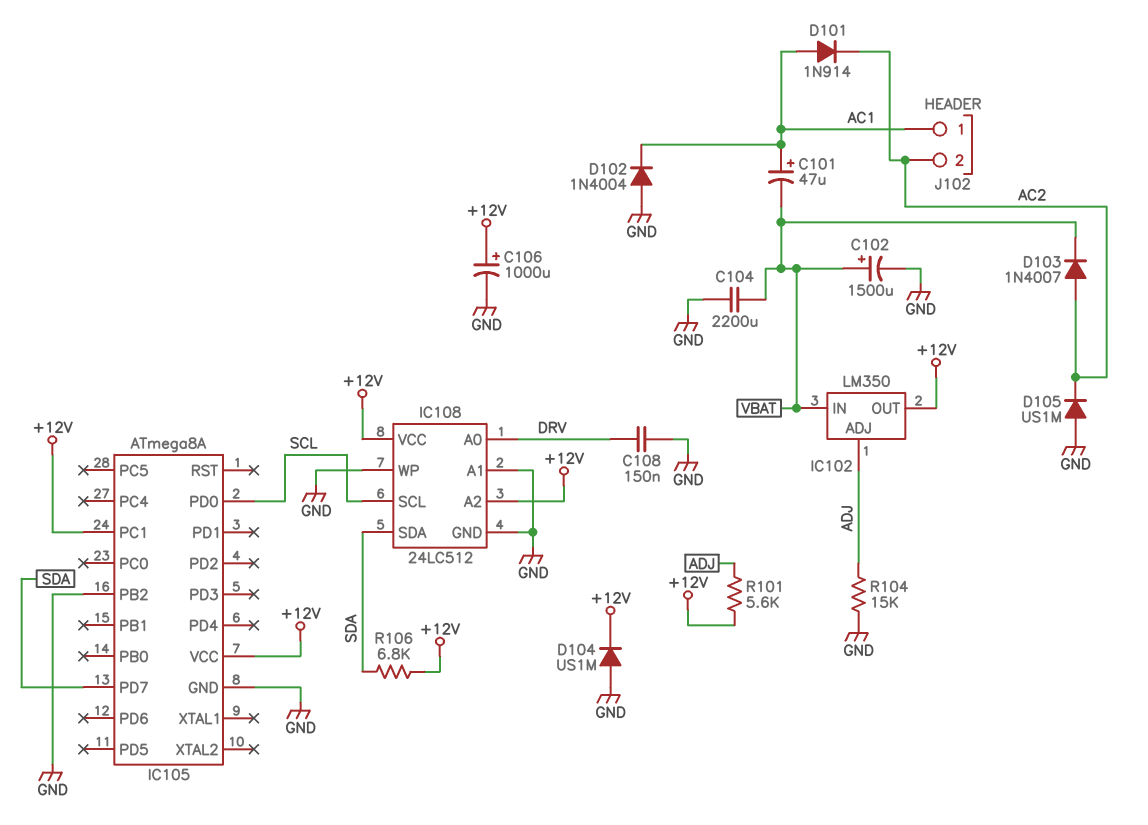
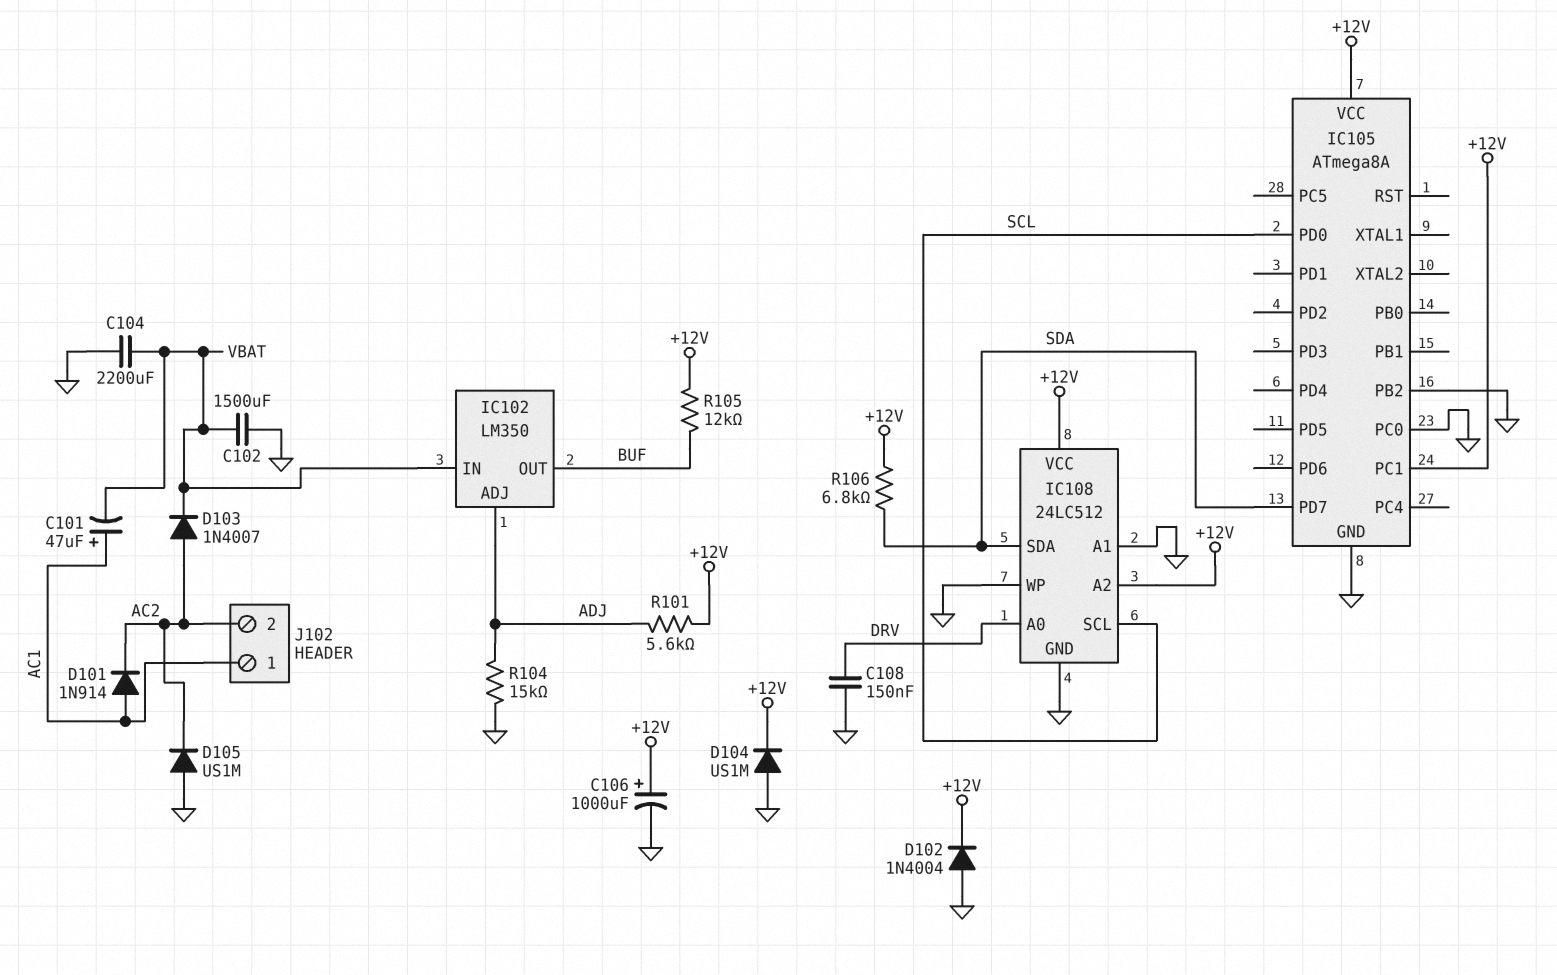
C102: 1500uF (plus VBAT, minus GND) -> 1500uF (GND, VBAT)
D102: diode 1N4004 (A GND, K AC1) -> diode 1N4004 (A GND, K +12V)
IC102 pin OUT: +12V -> BUF
IC105 pin PC0: none -> GND
R105: none -> 12k (+12V, BUF)

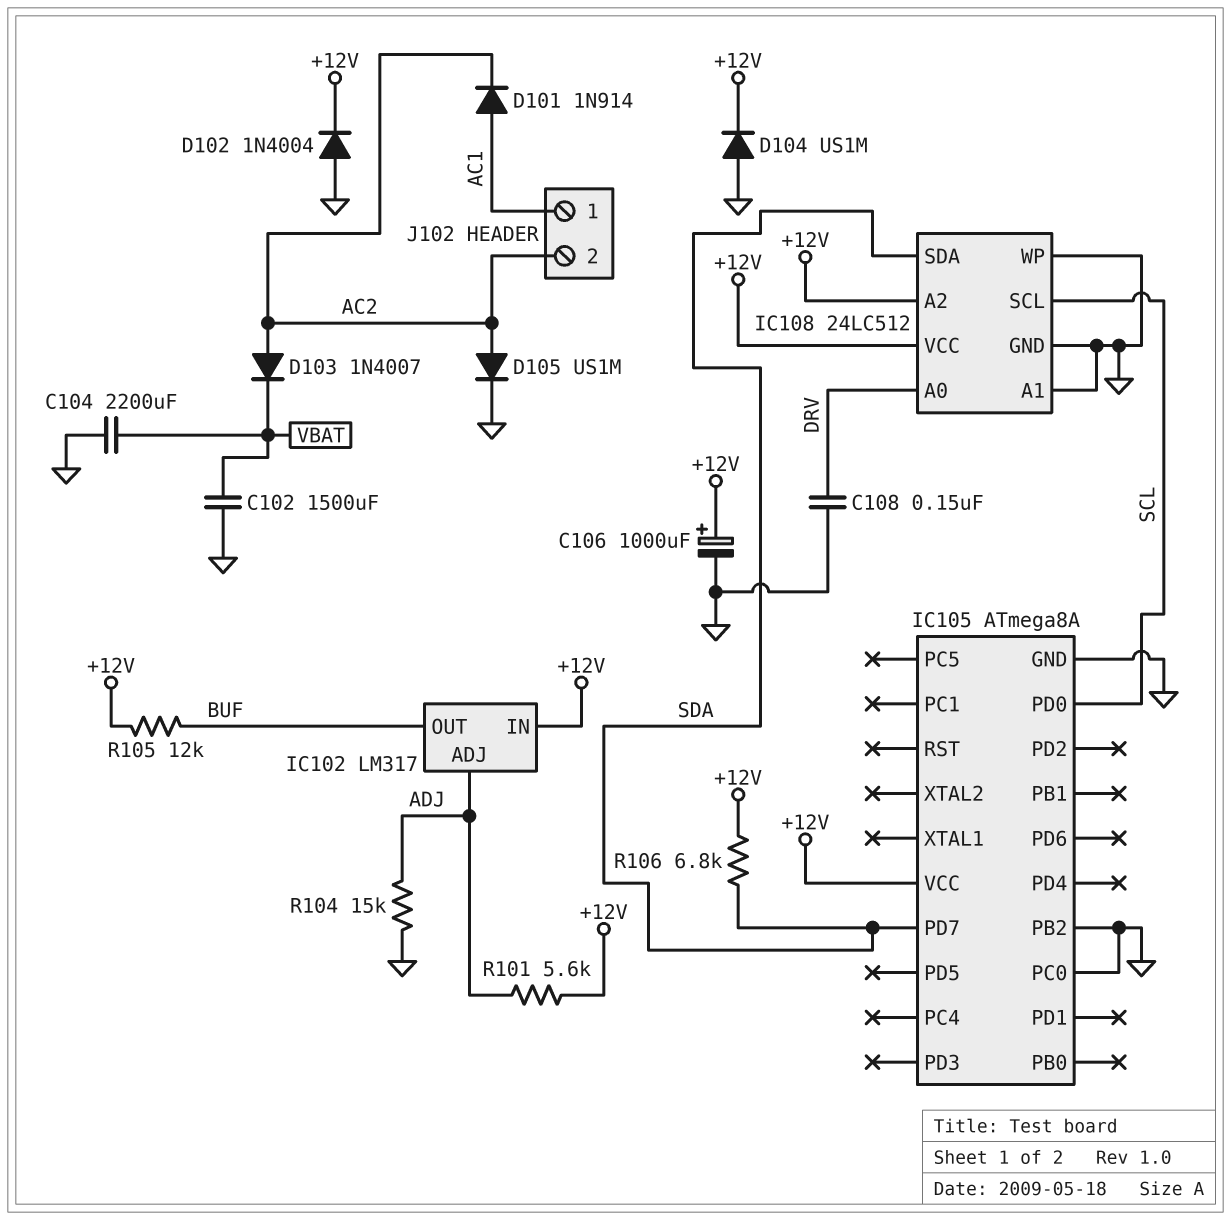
C101: 47uF (plus AC1, minus VBAT) -> none
D105: diode US1M (A GND, K AC2) -> diode US1M (A AC2, K GND)
IC102: LM350 -> LM317
IC102 pin IN: VBAT -> +12V
IC105 pin PC1: +12V -> none

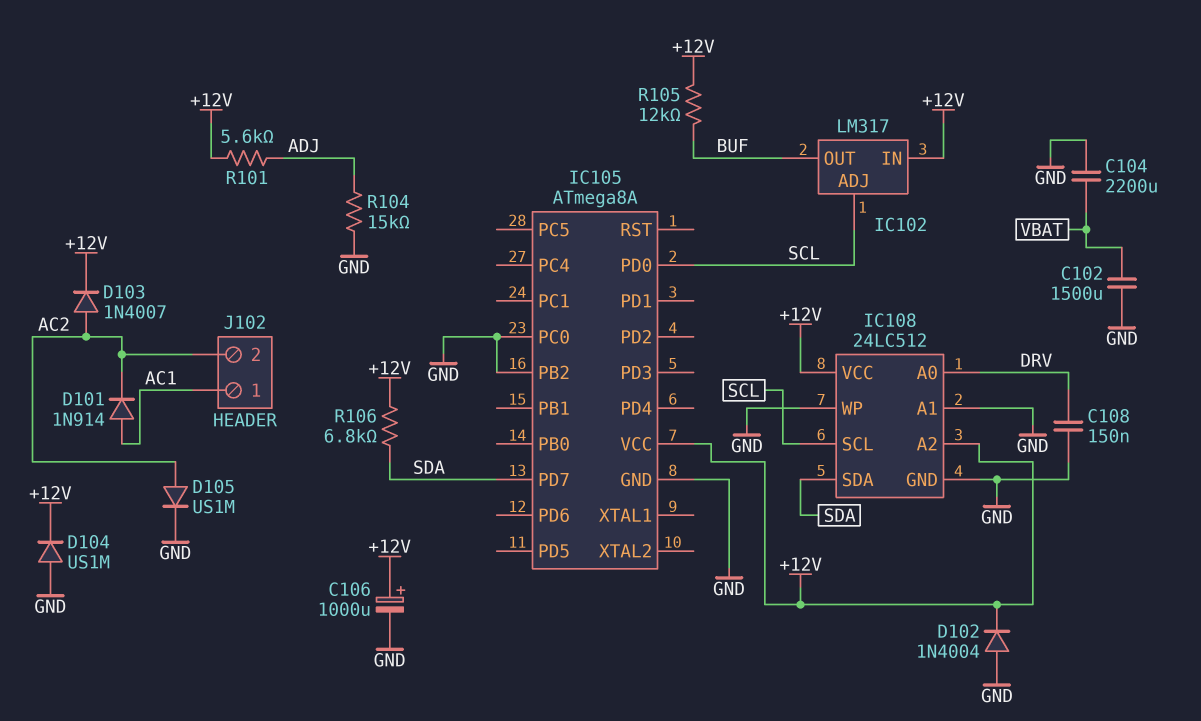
D103: diode 1N4007 (A AC2, K VBAT) -> diode 1N4007 (A AC2, K +12V)
IC102 pin ADJ: ADJ -> SCL

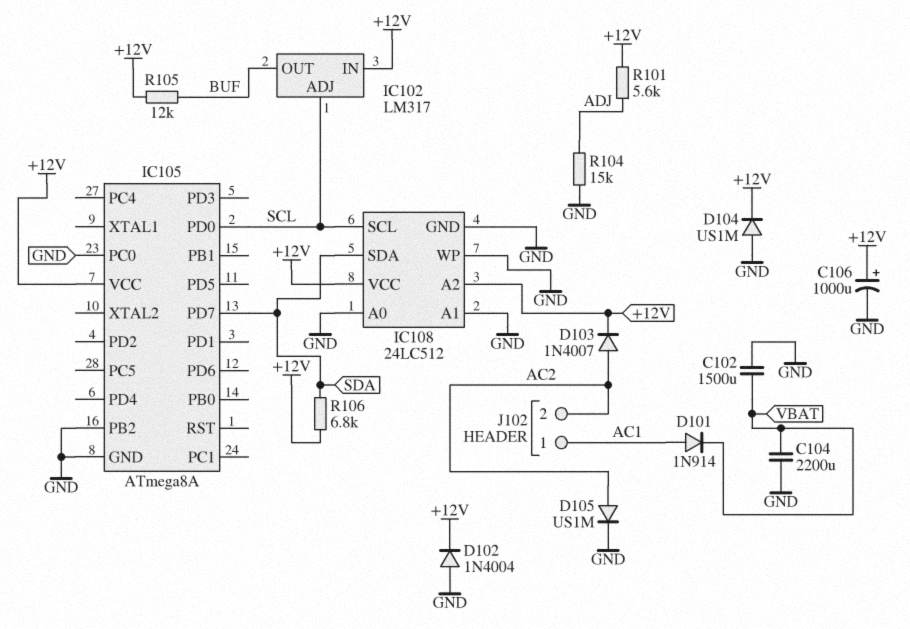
C108: 150nF (DRV, GND) -> none
D101: diode 1N914 (A AC1, K AC2) -> diode 1N914 (A AC1, K VBAT)
IC108 pin A0: DRV -> GND

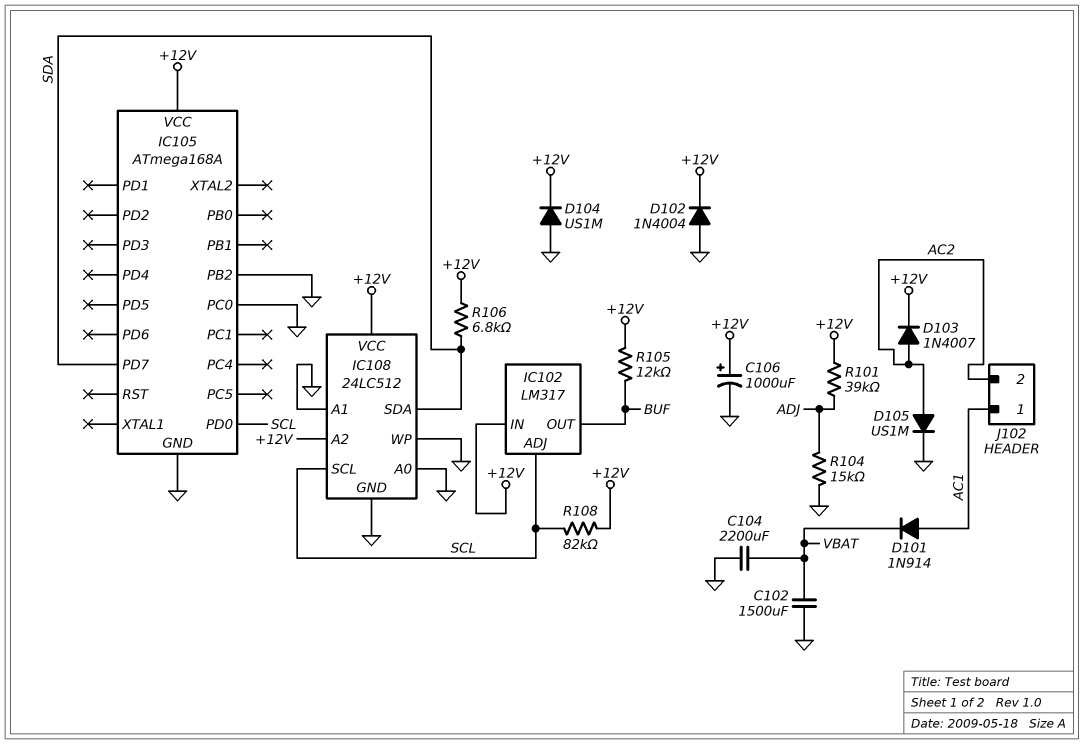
IC105: ATmega8A -> ATmega168A
R101: 5.6k (+12V, ADJ) -> 39k (+12V, ADJ)
R108: none -> 82k (+12V, SCL)

